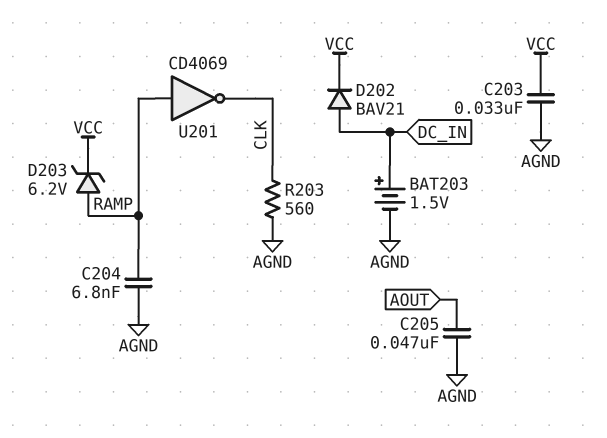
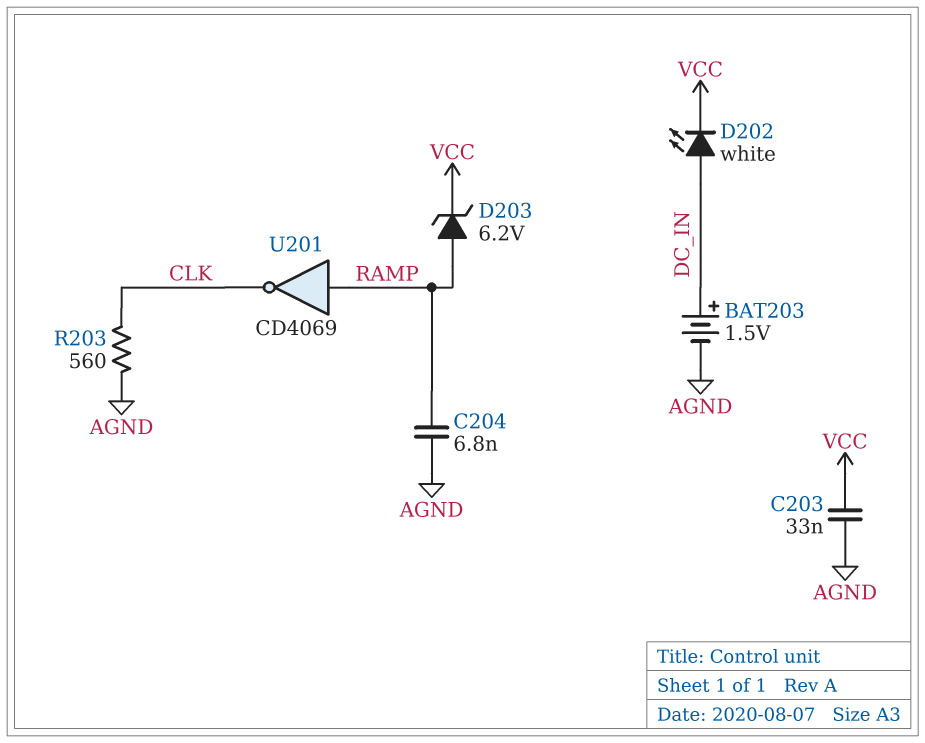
C205: 47nF (AGND, AOUT) -> none
D202: diode BAV21 (A DC_IN, K VCC) -> LED white (A DC_IN, K VCC)

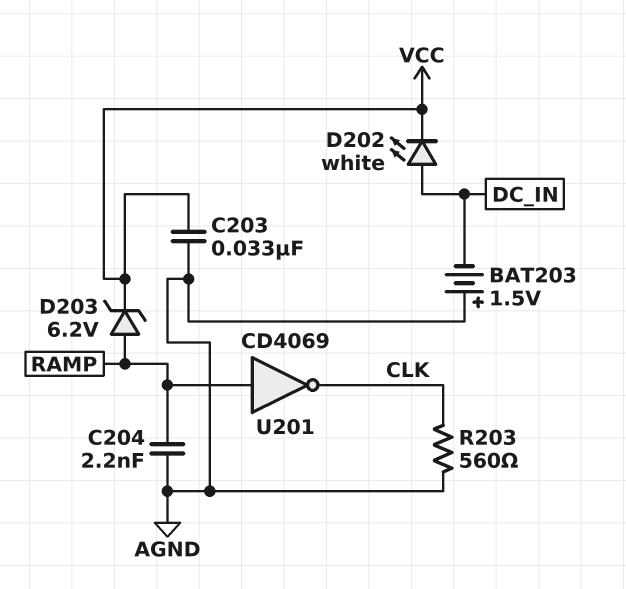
BAT203: 1.5V (plus DC_IN, minus AGND) -> 1.5V (plus AGND, minus DC_IN)
C204: 6.8nF (AGND, RAMP) -> 2.2nF (AGND, RAMP)

